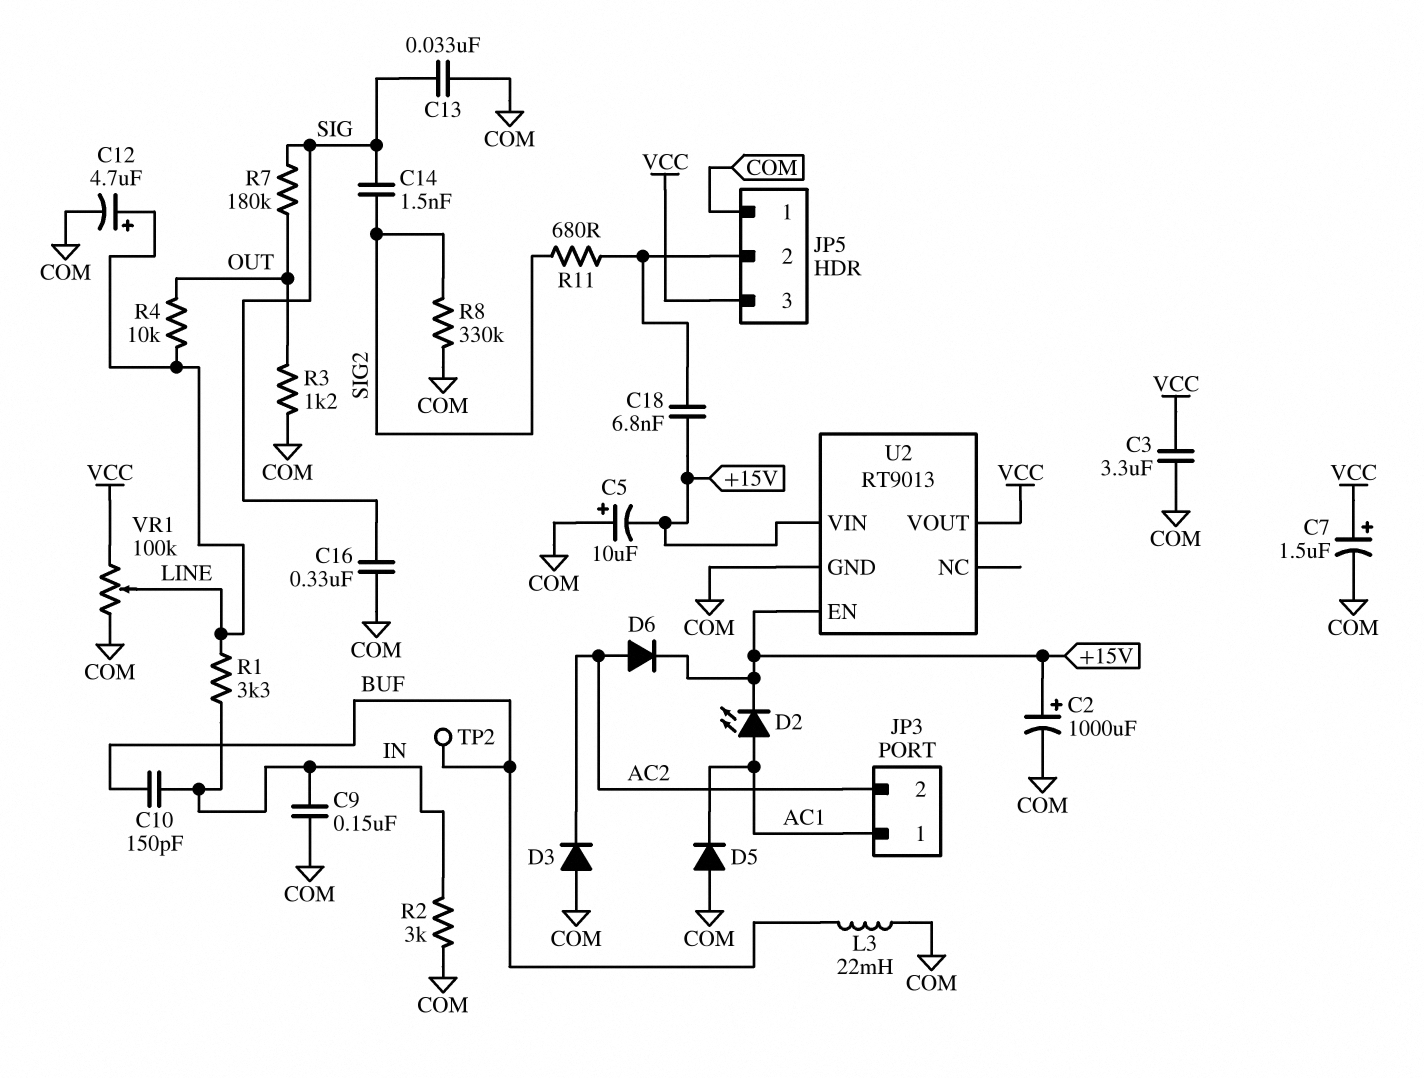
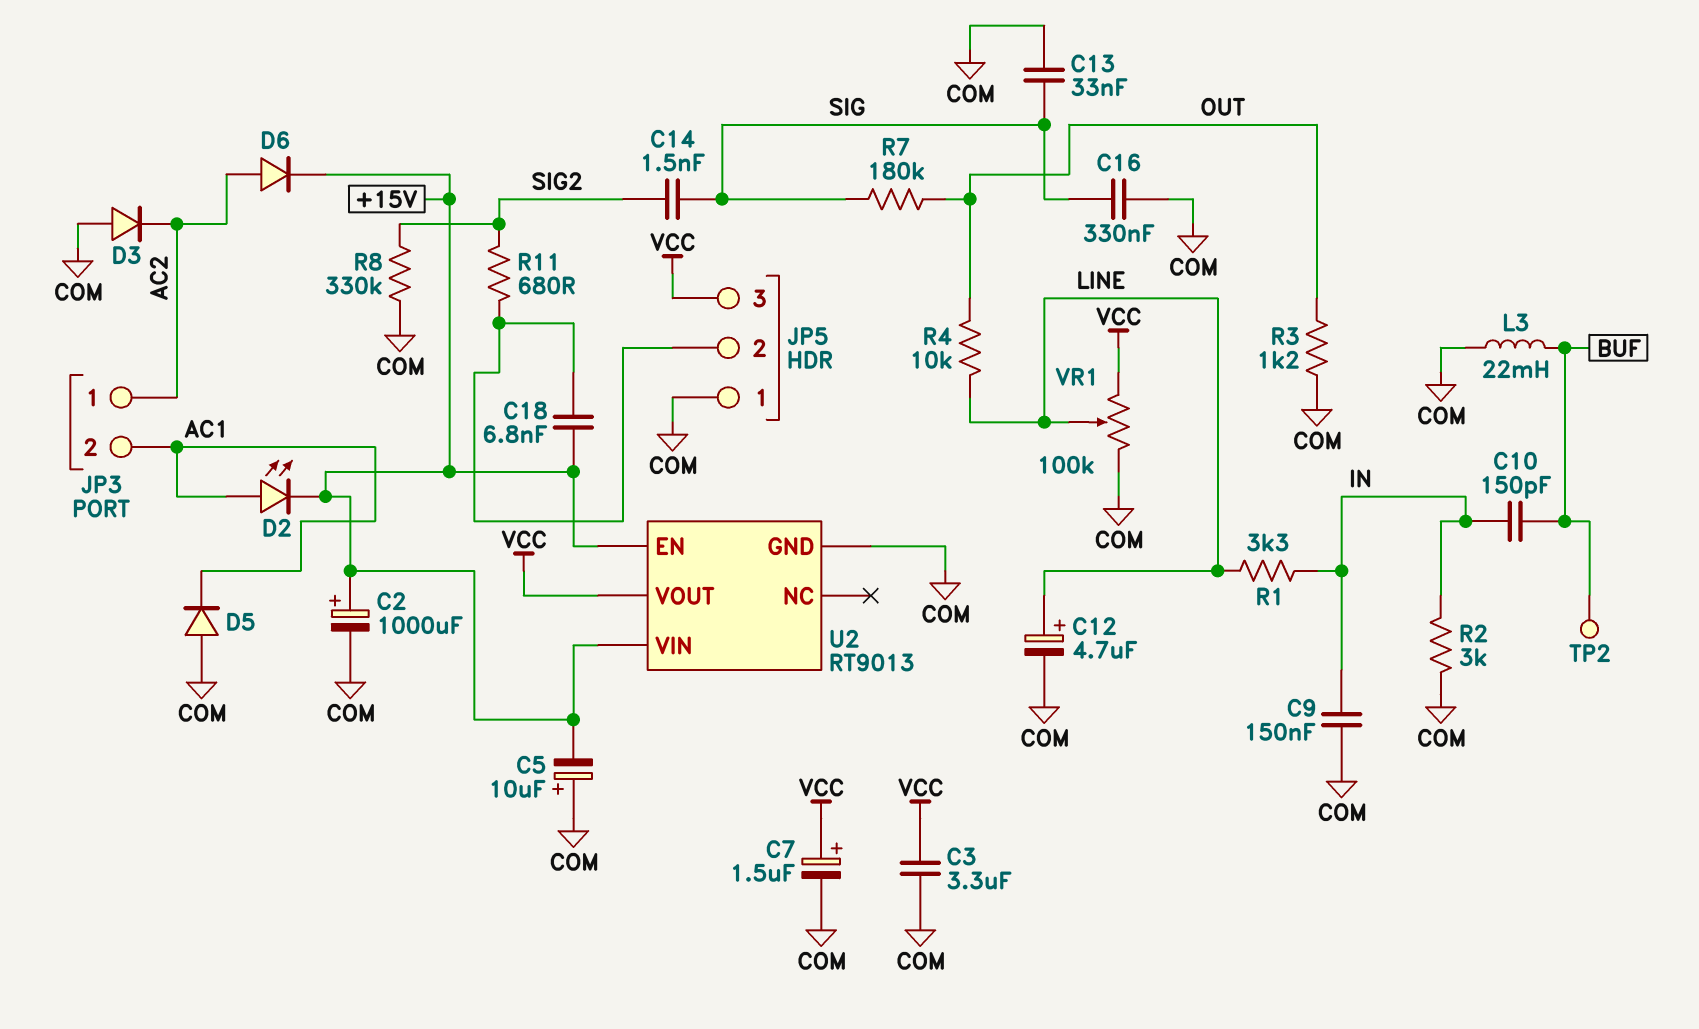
JP3 pin 1: AC1 -> AC2
JP3 pin 2: AC2 -> AC1

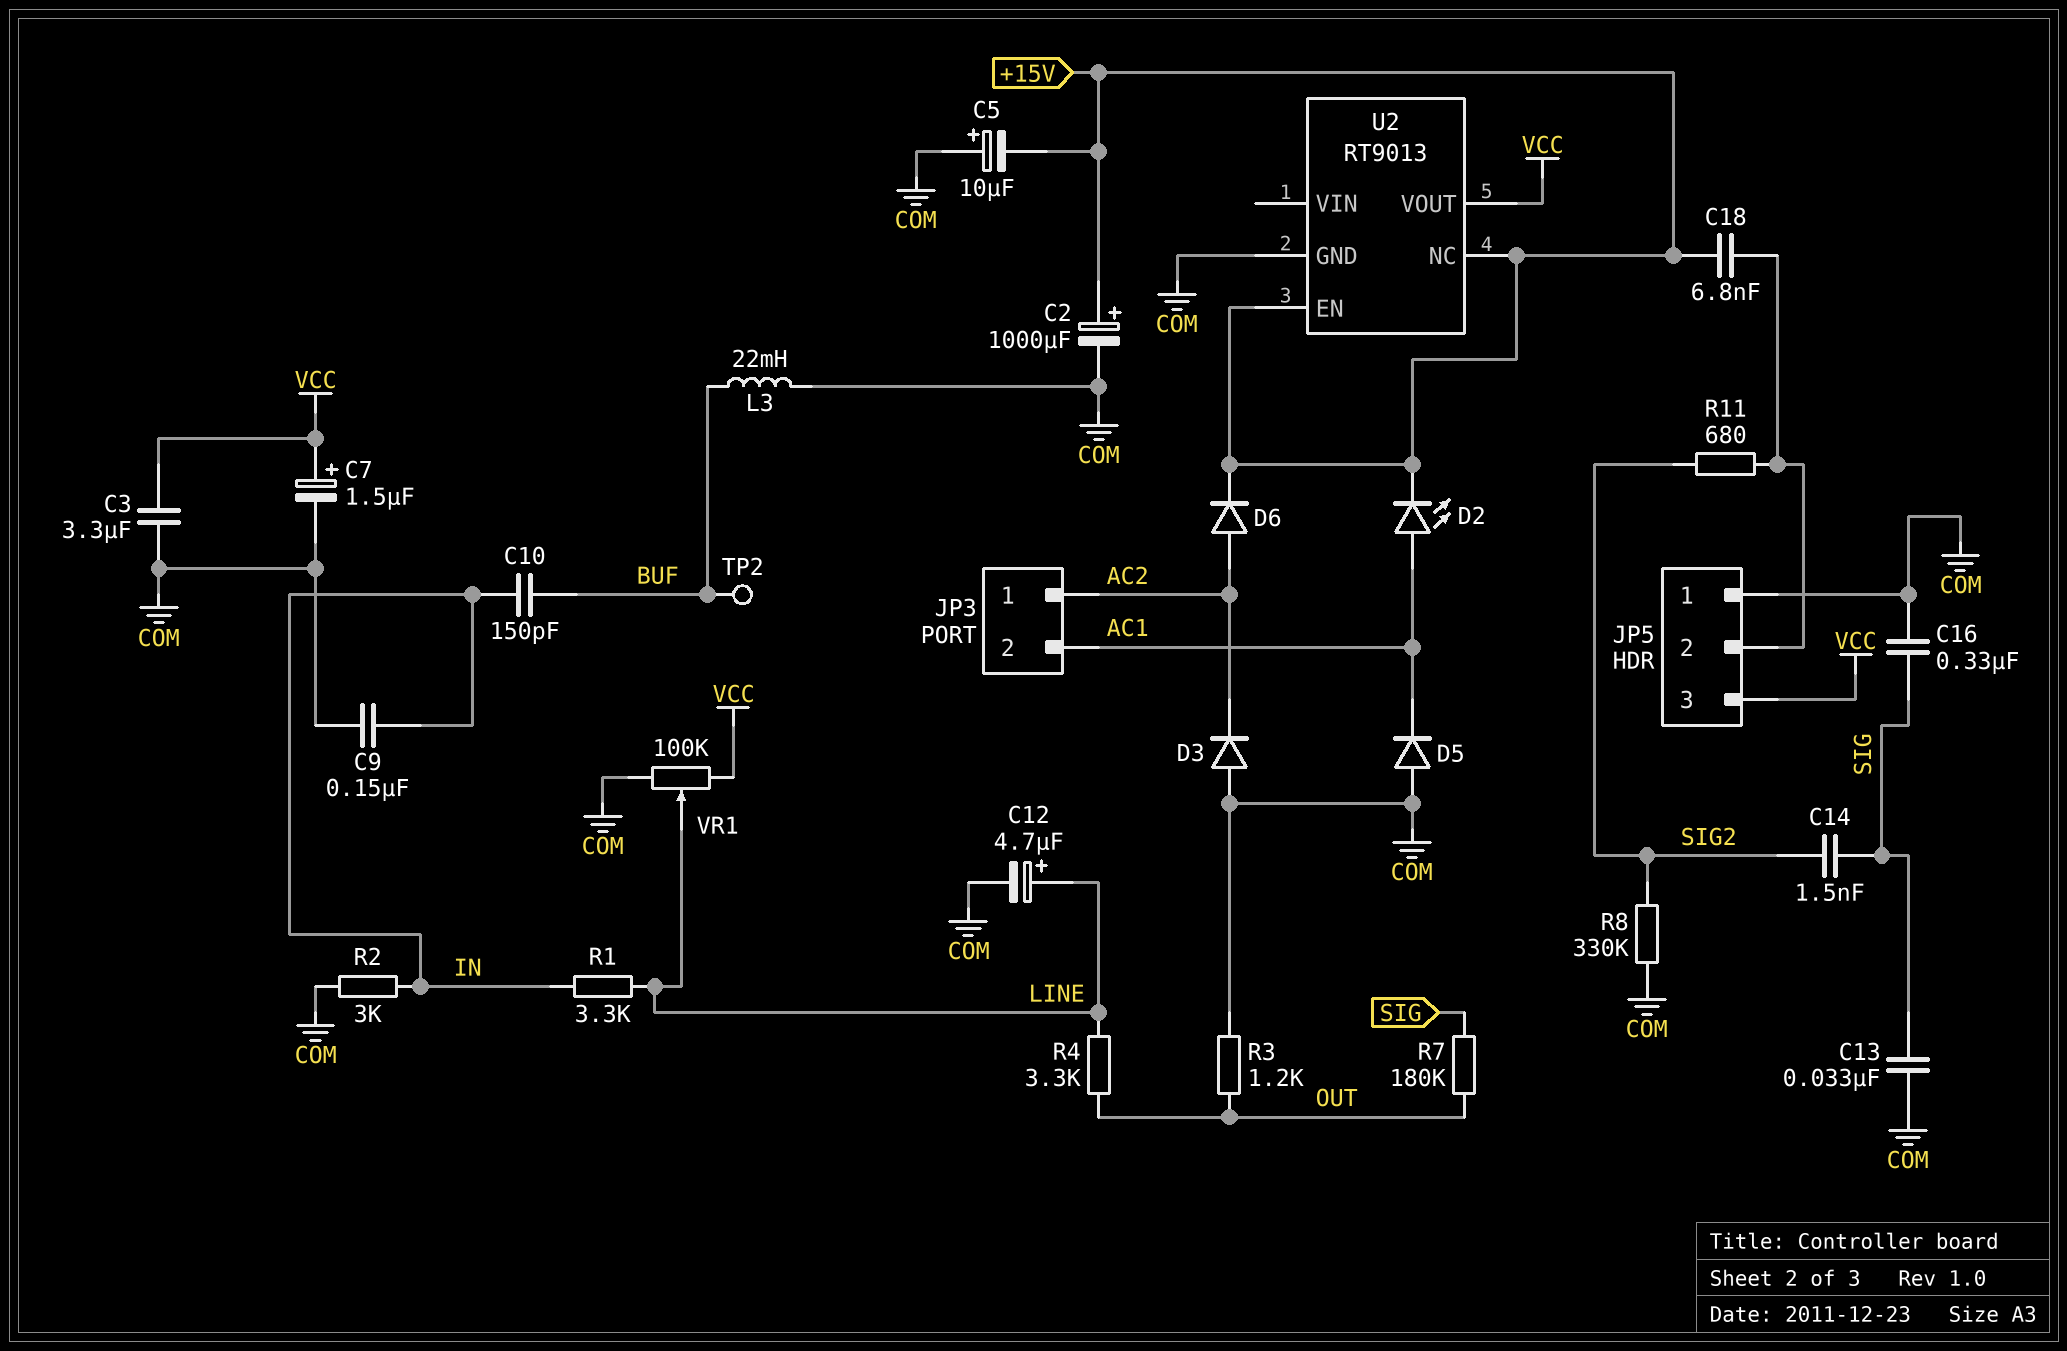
R4: 10k (LINE, OUT) -> 3.3k (LINE, OUT)
U2 pin NC: none -> +15V
U2 pin VIN: +15V -> none

